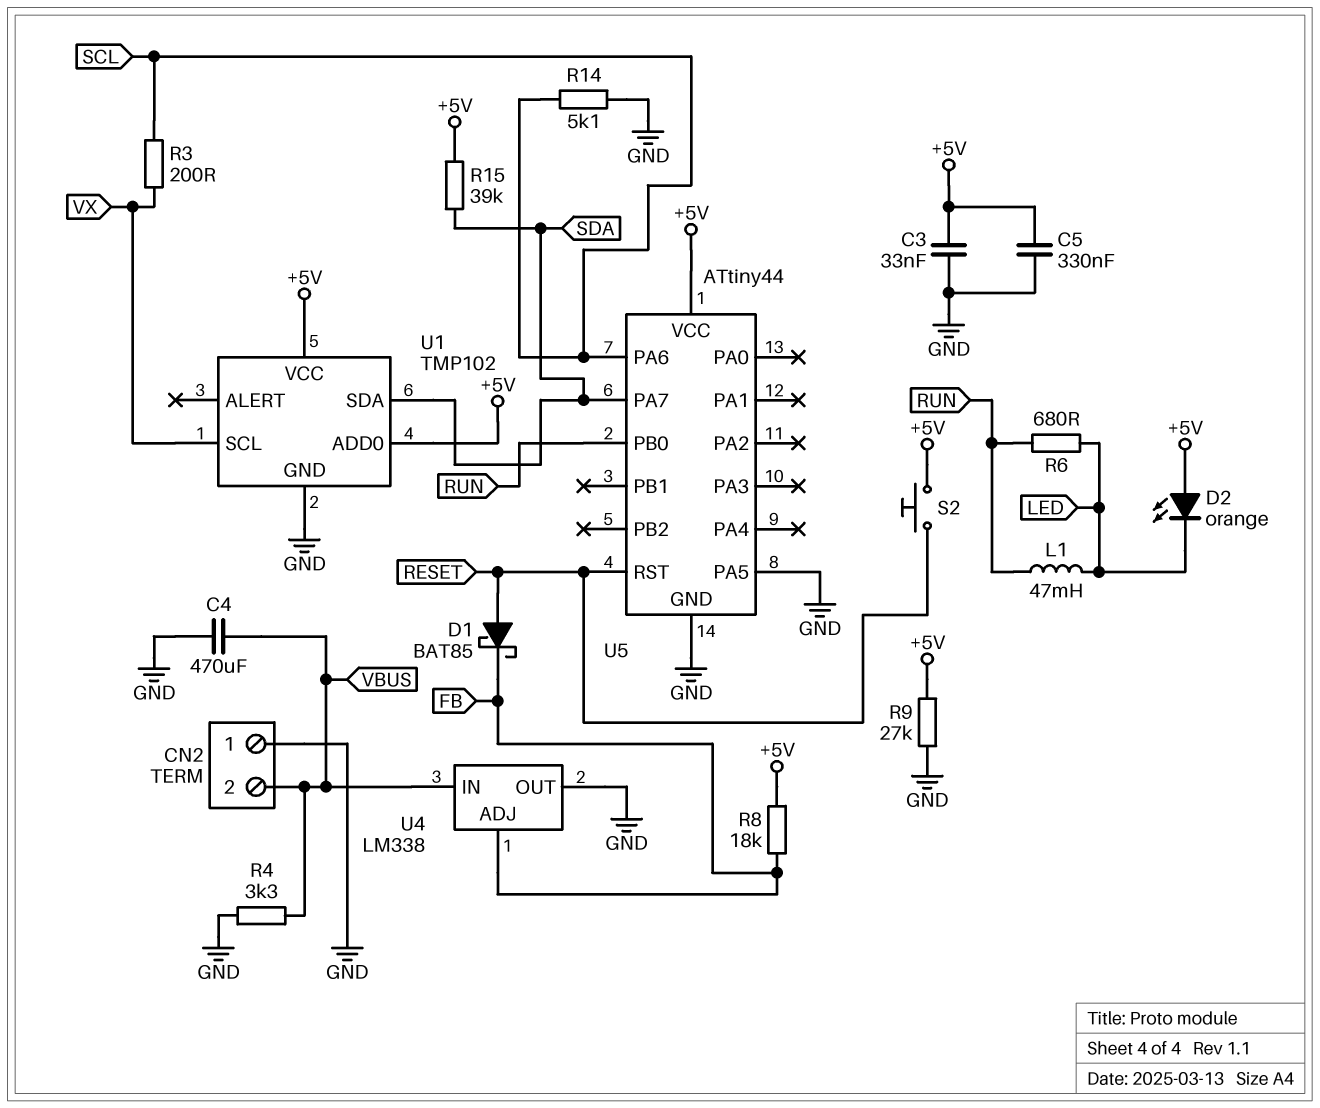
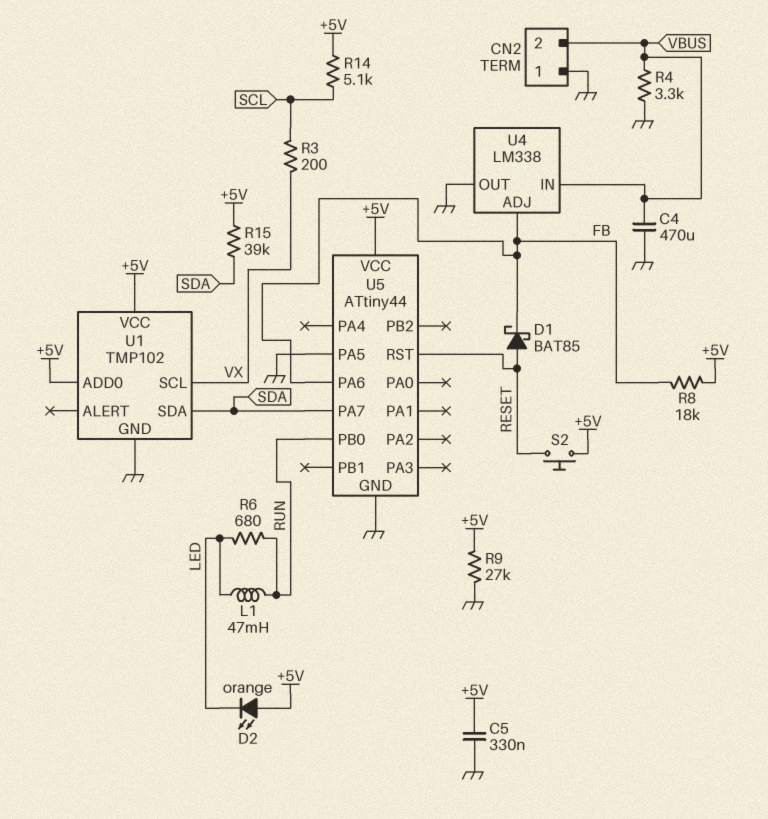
C3: 33nF (+5V, GND) -> none
R14: 5.1k (GND, SCL) -> 5.1k (+5V, SCL)
U5 pin PA6: SCL -> FB

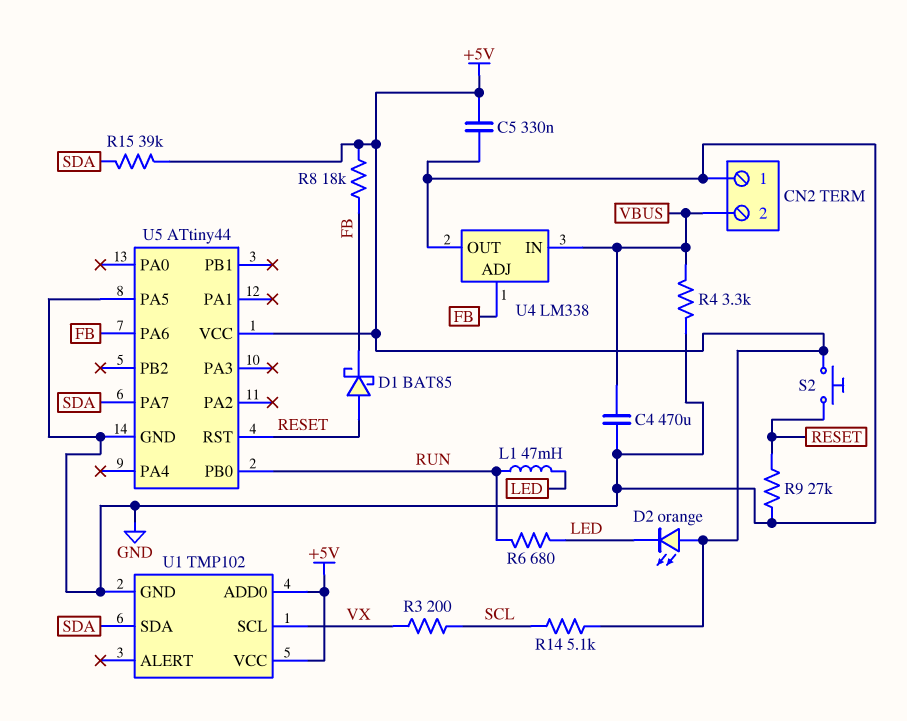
R9: 27k (+5V, GND) -> 27k (GND, RESET)

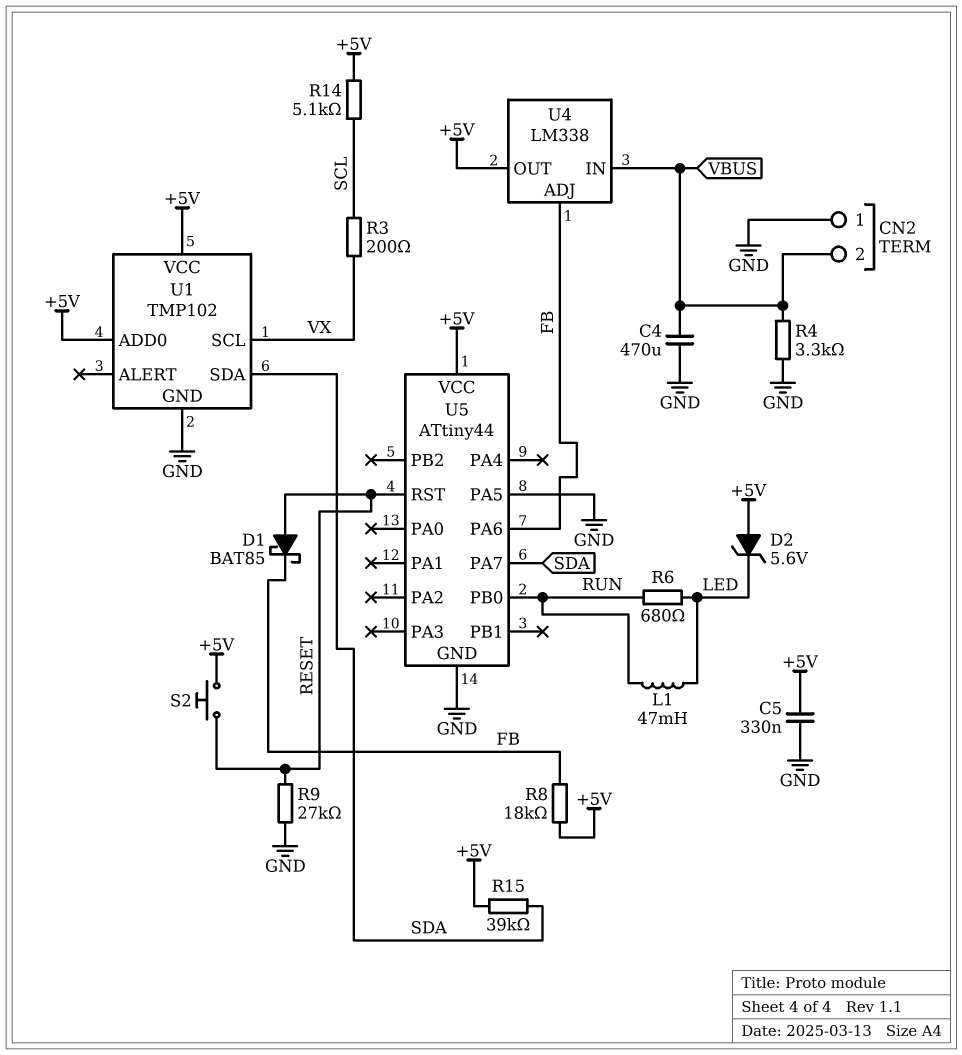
D2: LED orange (A +5V, K LED) -> zener 5.6V (A +5V, K LED)
U4 pin OUT: GND -> +5V

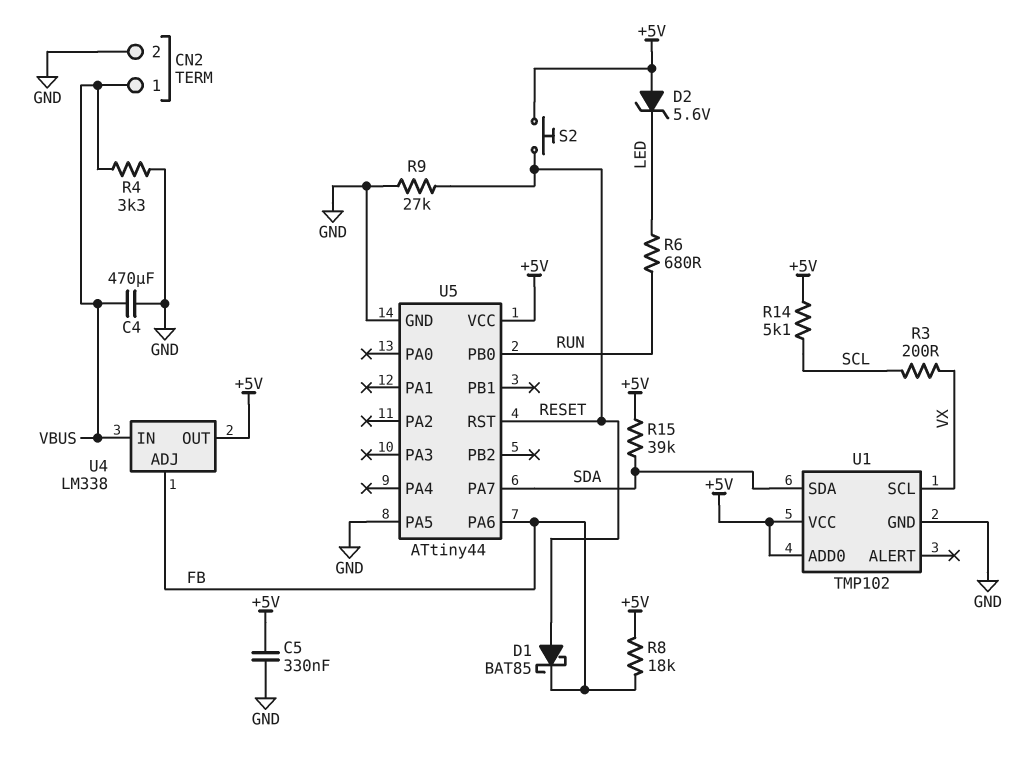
CN2 pin 1: GND -> VBUS
CN2 pin 2: VBUS -> GND
L1: 47mH (LED, RUN) -> none

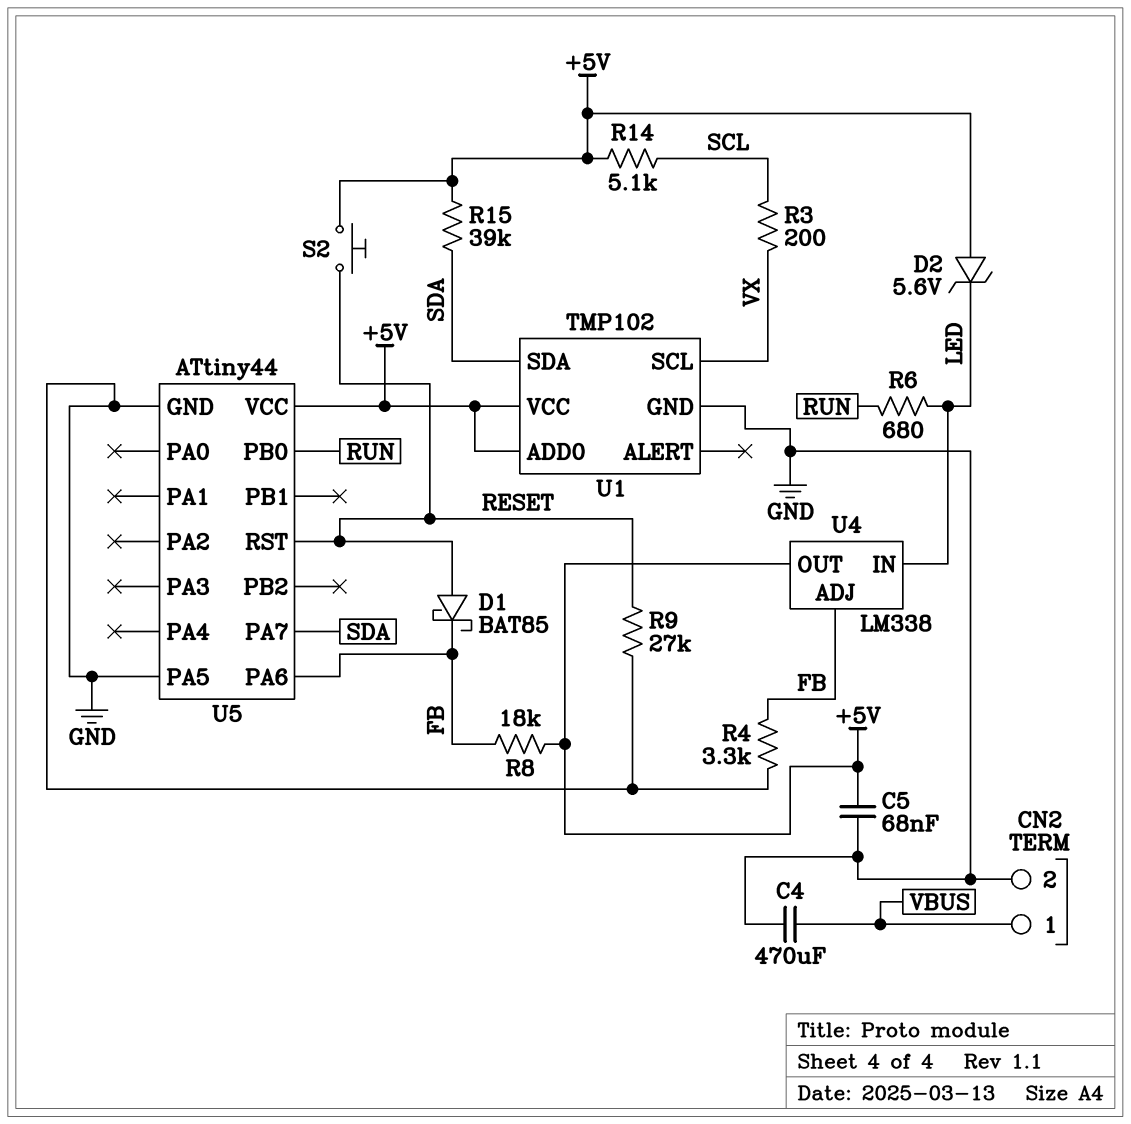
C5: 330nF (+5V, GND) -> 68nF (+5V, GND)
R4: 3.3k (GND, VBUS) -> 3.3k (FB, GND)
U4 pin IN: VBUS -> LED

